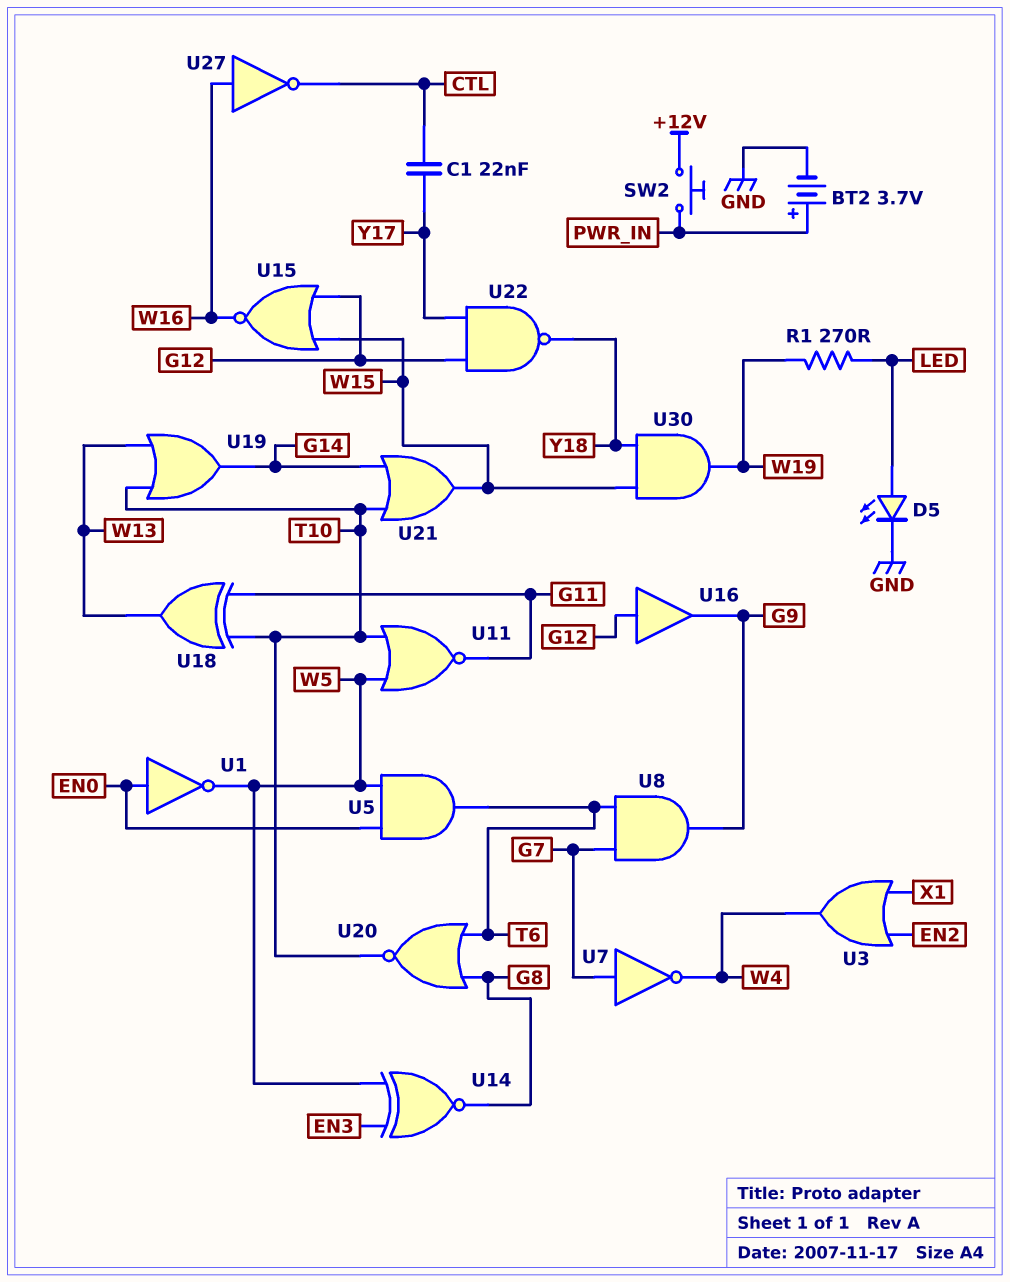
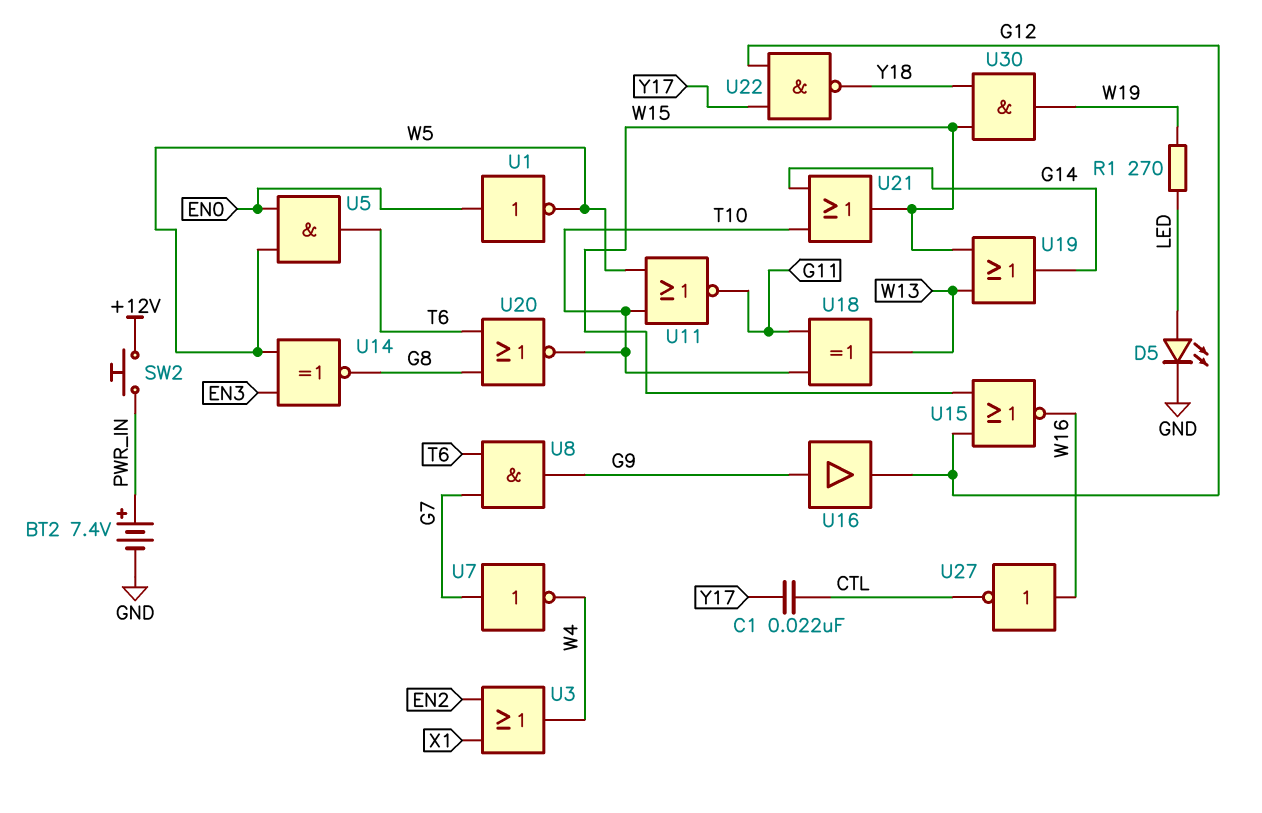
BT2: 3.7V (plus PWR_IN, minus GND) -> 7.4V (plus PWR_IN, minus GND)
U16: buffer (in G12, out G9) -> buffer (in G9, out G12)
U19: OR (in T10, in W13, out G14) -> OR (in W13, in W15, out G14)

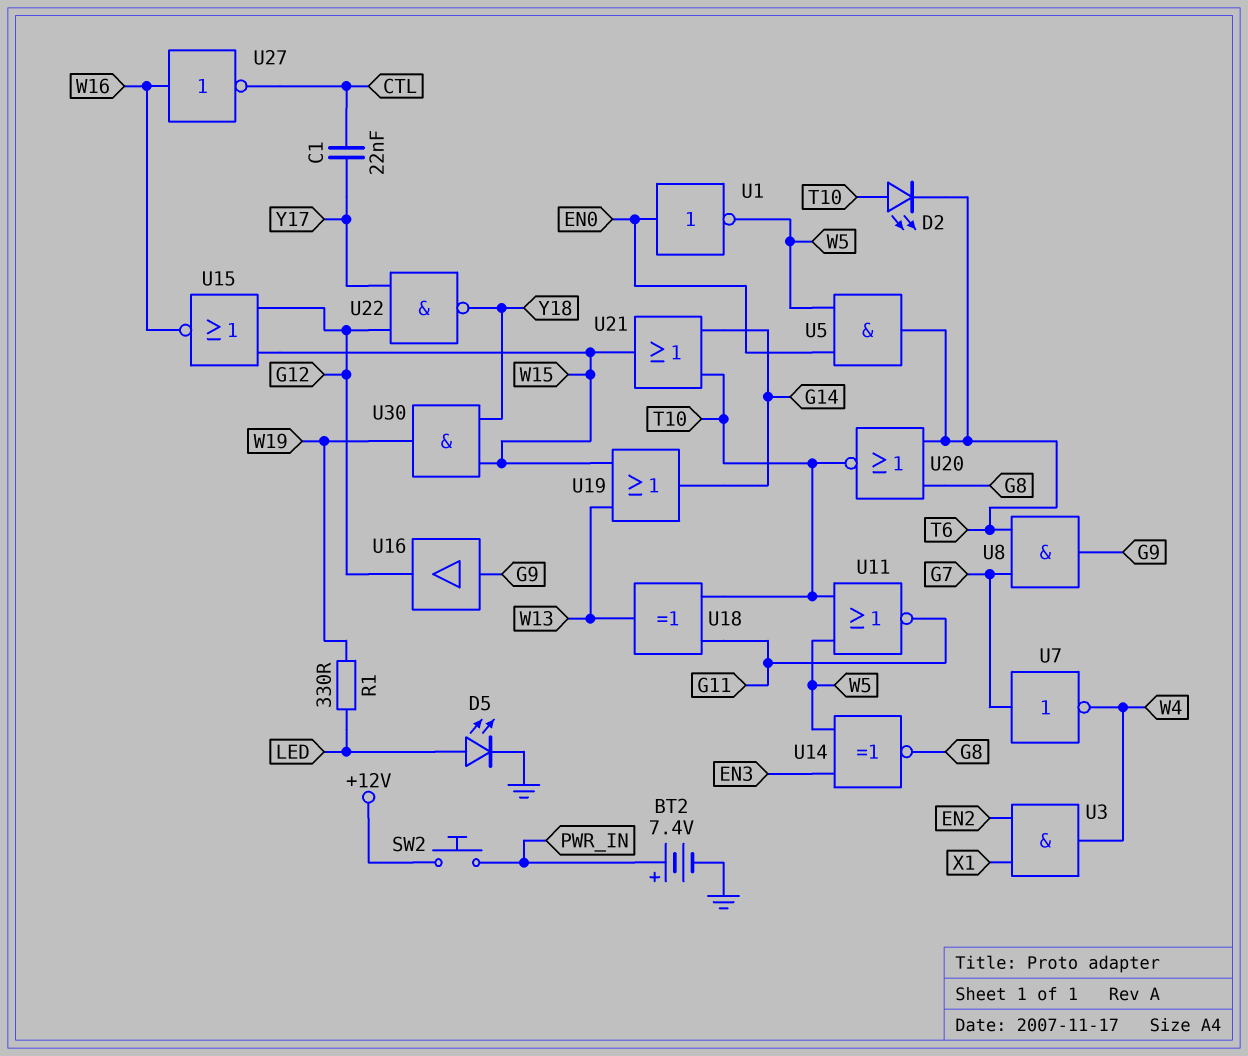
D2: none -> LED (A T10, K T6)
R1: 270 (LED, W19) -> 330 (LED, W19)
U3: OR (in EN2, in X1, out W4) -> AND (in EN2, in X1, out W4)

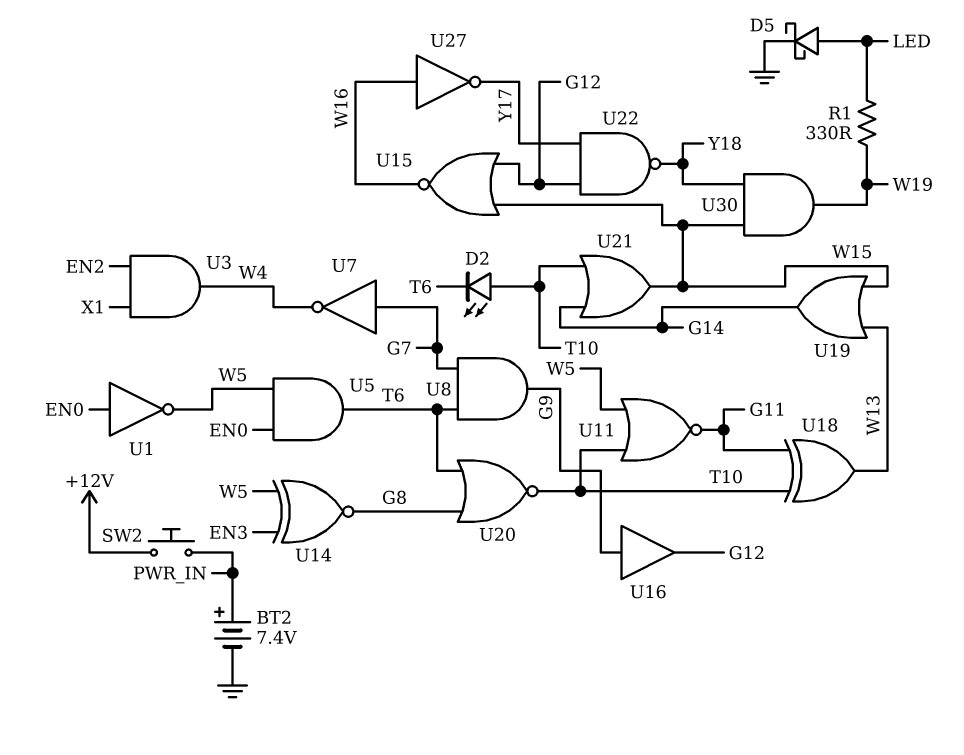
C1: 22nF (CTL, Y17) -> none
D5: LED (A LED, K GND) -> schottky (A LED, K GND)
U27: NOT (in W16, out CTL) -> NOT (in W16, out Y17)

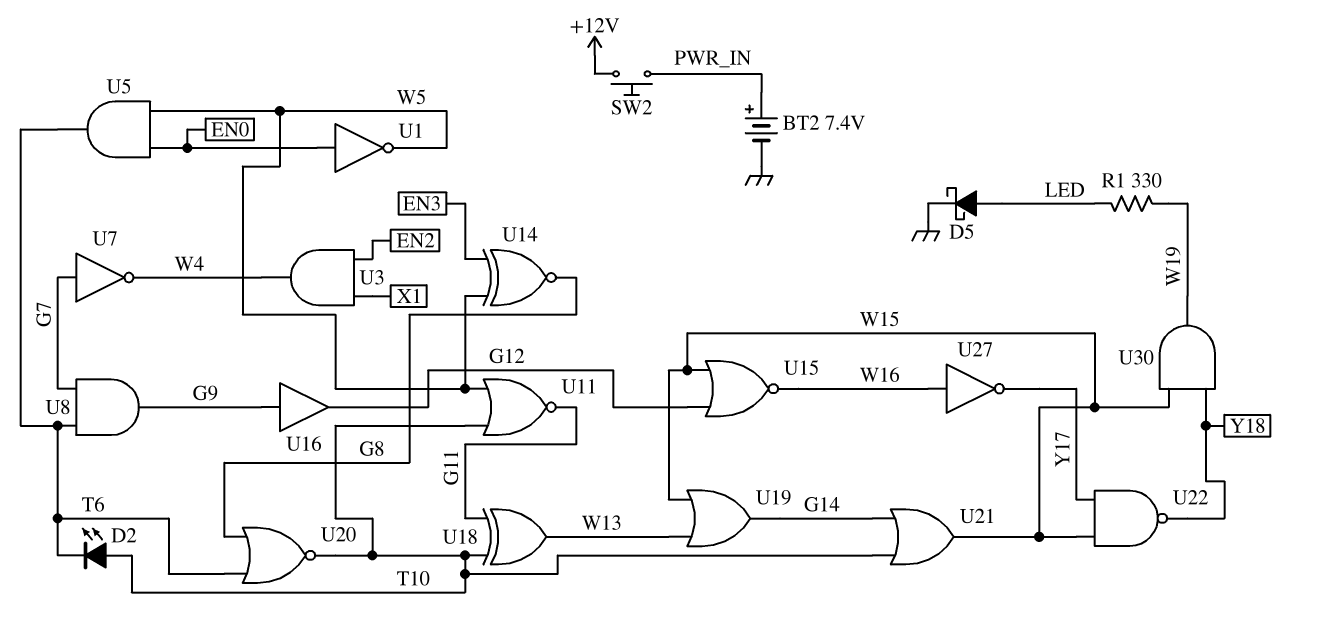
U22: NAND (in G12, in Y17, out Y18) -> NAND (in W15, in Y17, out Y18)

